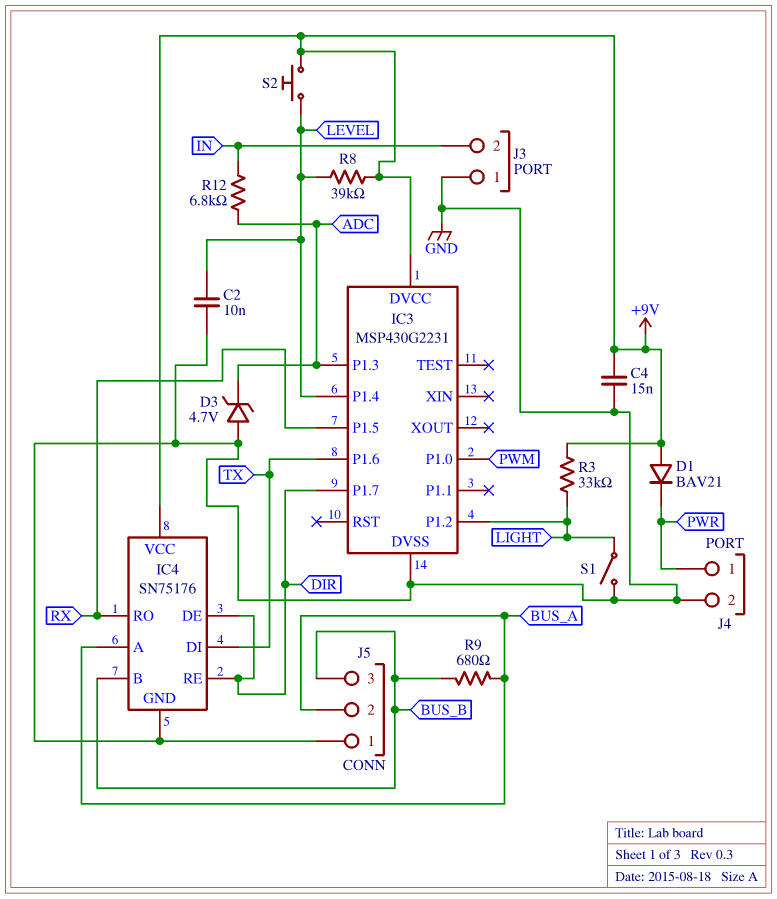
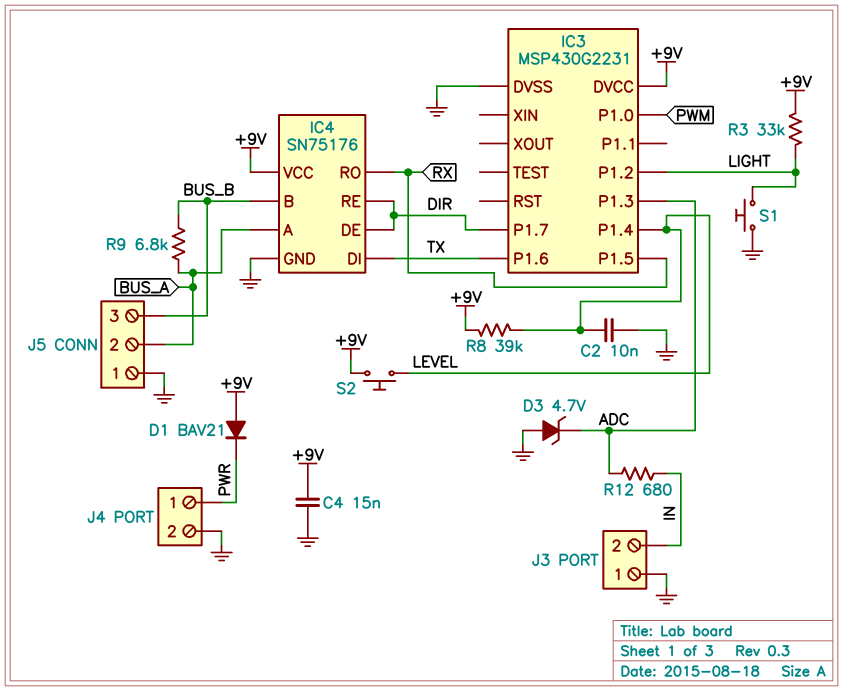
R9: 680 (BUS_A, BUS_B) -> 6.8k (BUS_A, BUS_B)
R12: 6.8k (ADC, IN) -> 680 (ADC, IN)
S1: switch (GND, LIGHT) -> button (GND, LIGHT)

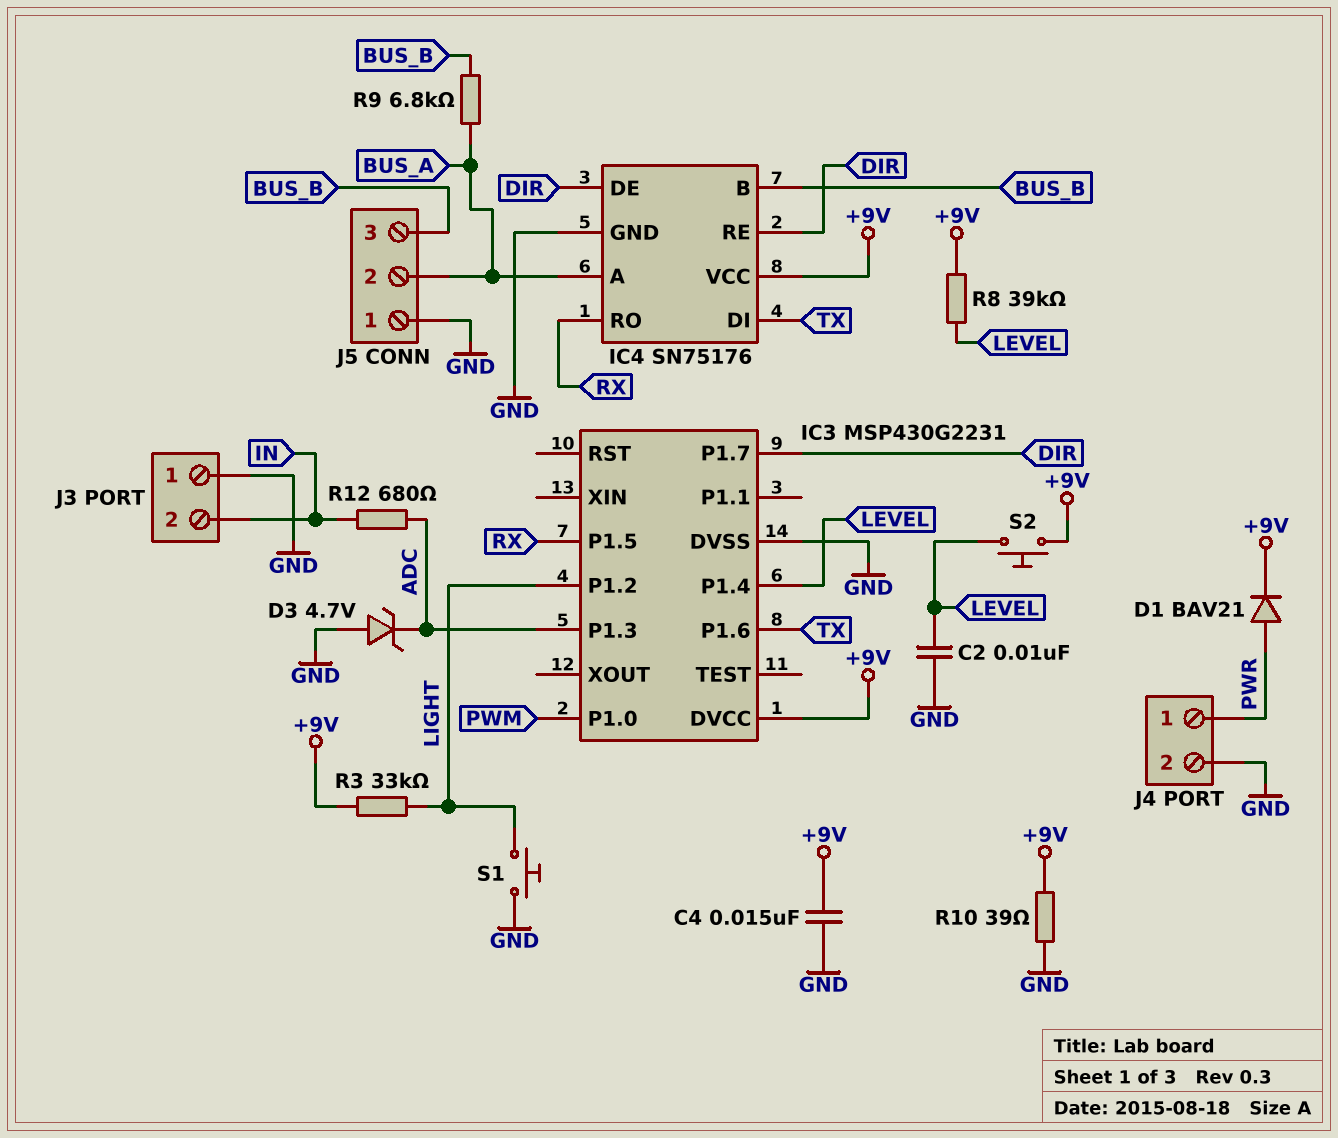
D1: diode BAV21 (A +9V, K PWR) -> diode BAV21 (A PWR, K +9V)
R10: none -> 39 (+9V, GND)

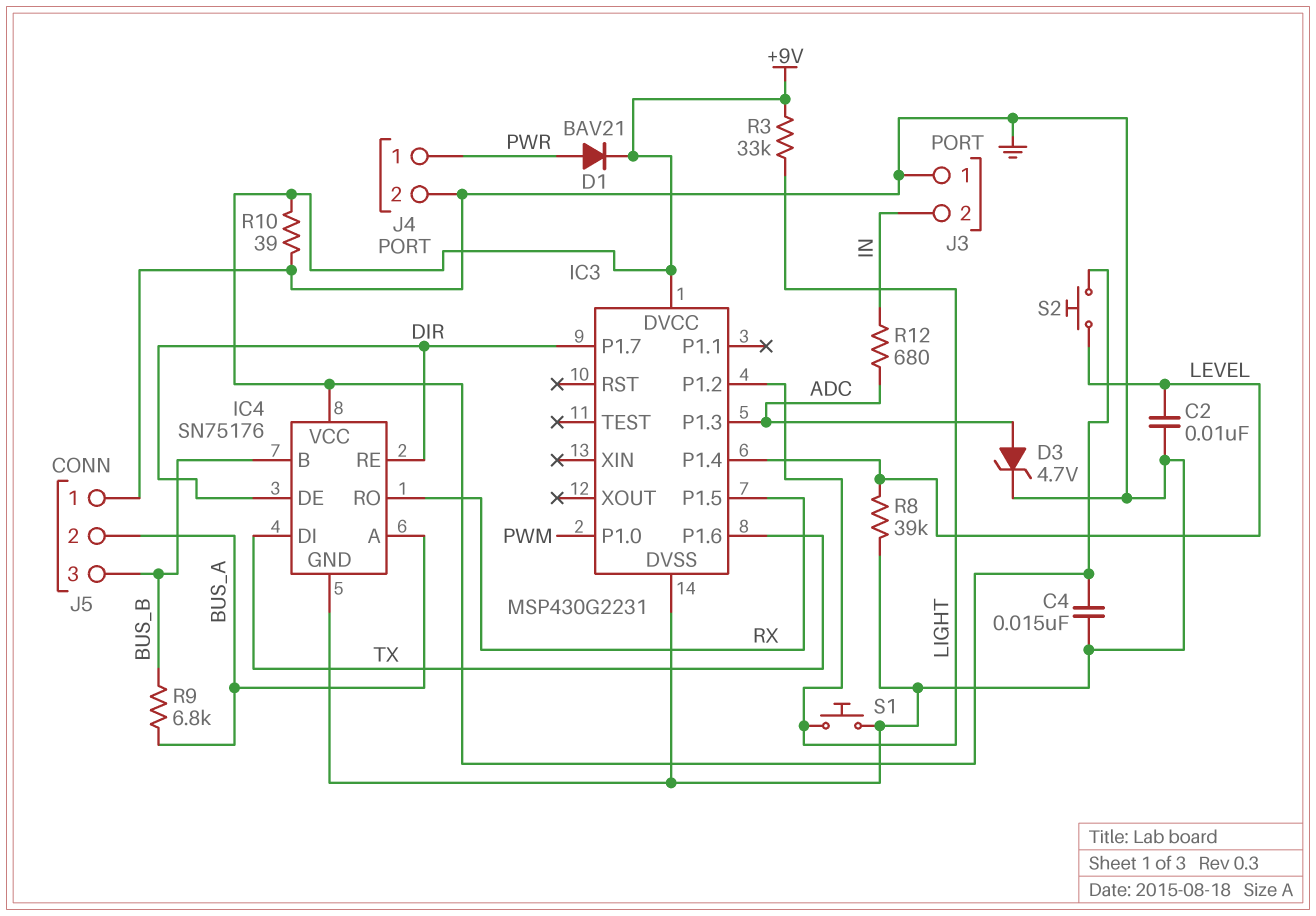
D3: zener 4.7V (A GND, K ADC) -> zener 4.7V (A ADC, K GND)
R8: 39k (+9V, LEVEL) -> 39k (GND, LEVEL)

